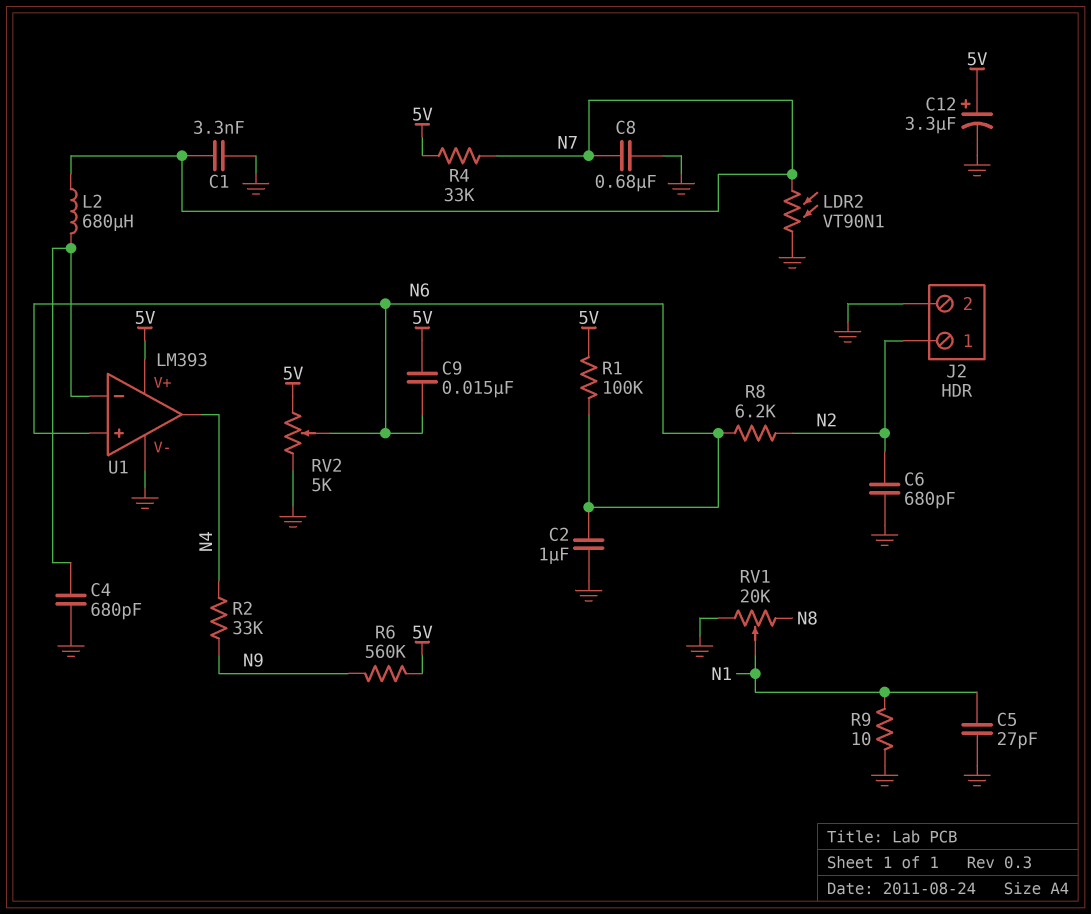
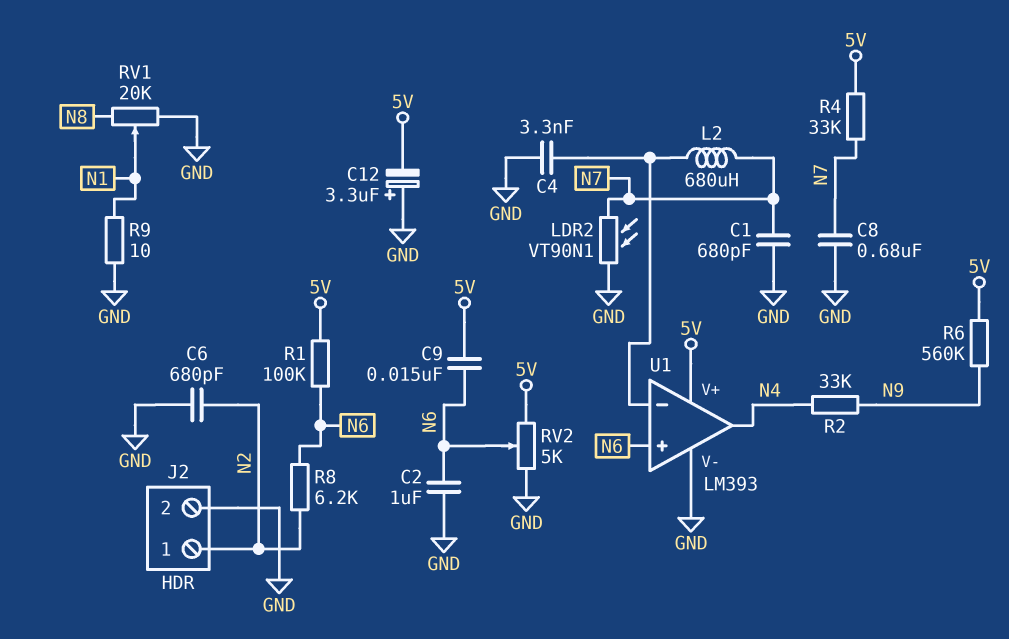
C1: 3.3nF (GND, N7) -> 680pF (GND, N7)
C4: 680pF (GND, U1/in-) -> 3.3nF (GND, U1/in-)
C5: 27pF (GND, N1) -> none
C12: 3.3uF (plus 5V, minus GND) -> 3.3uF (plus GND, minus 5V)

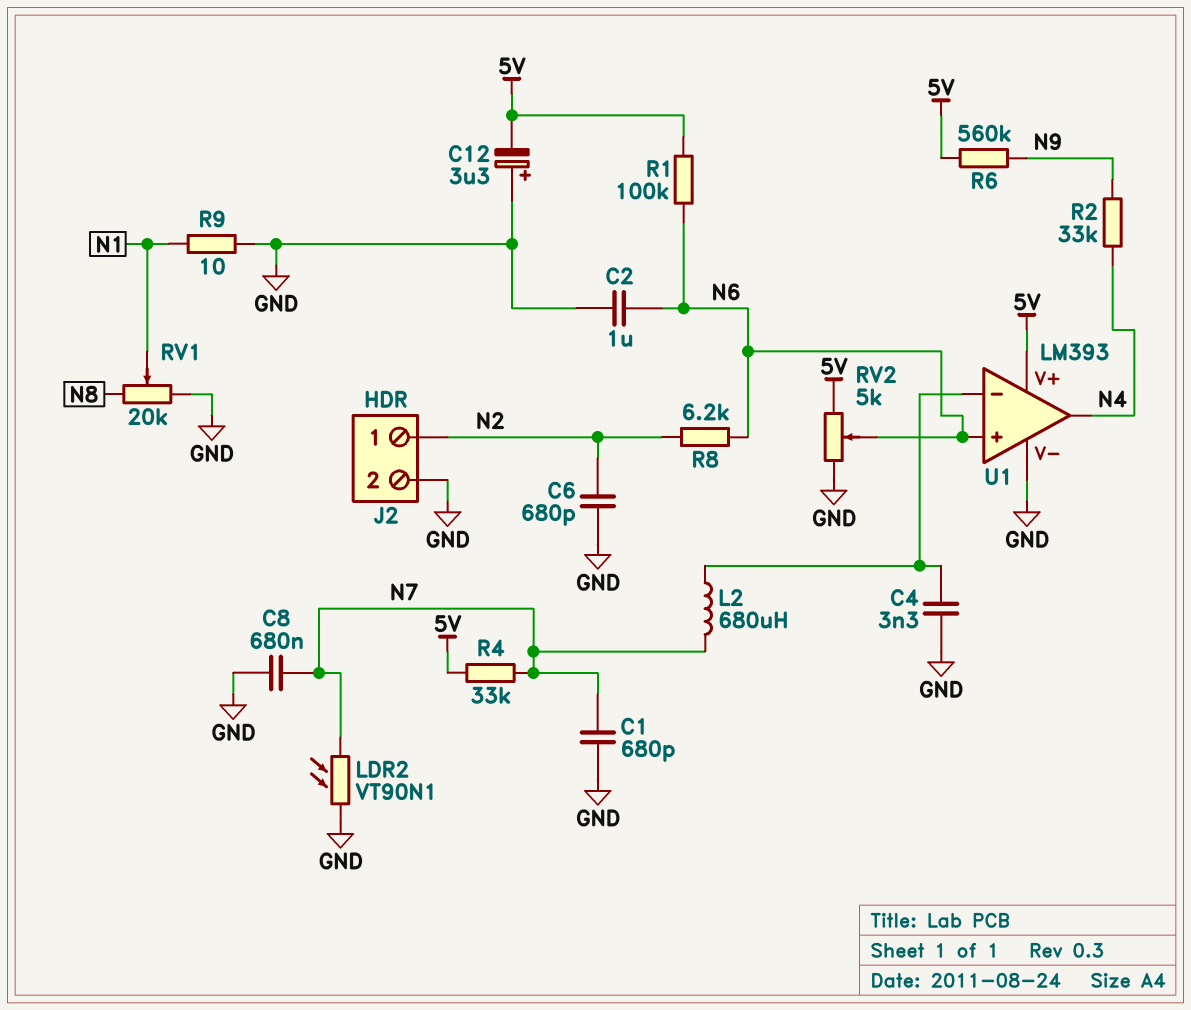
C9: 15nF (5V, N6) -> none

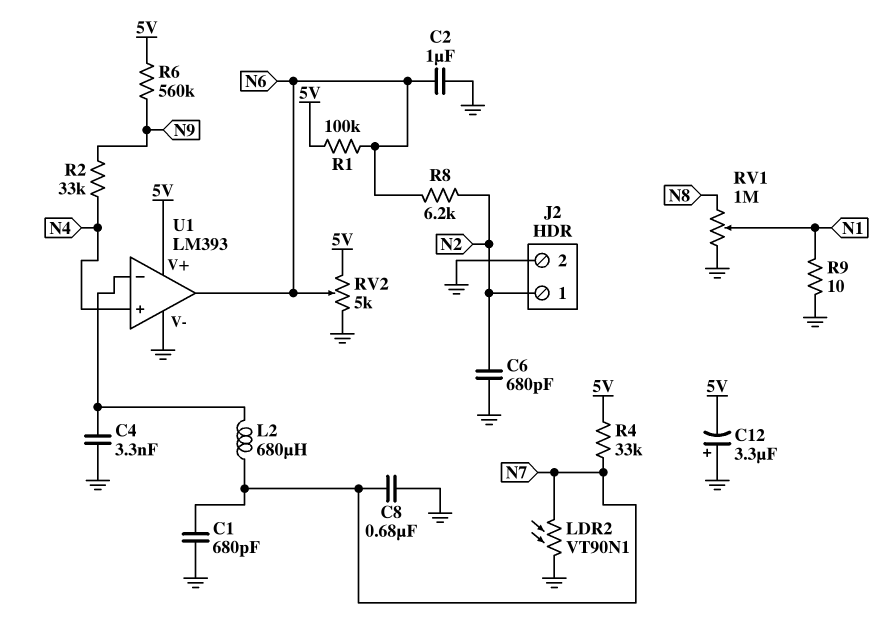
RV1: 20k (GND, N8, wiper N1) -> 1M (GND, N8, wiper N1)
U1 pin in+: N6 -> N4
U1 pin out: N4 -> N6

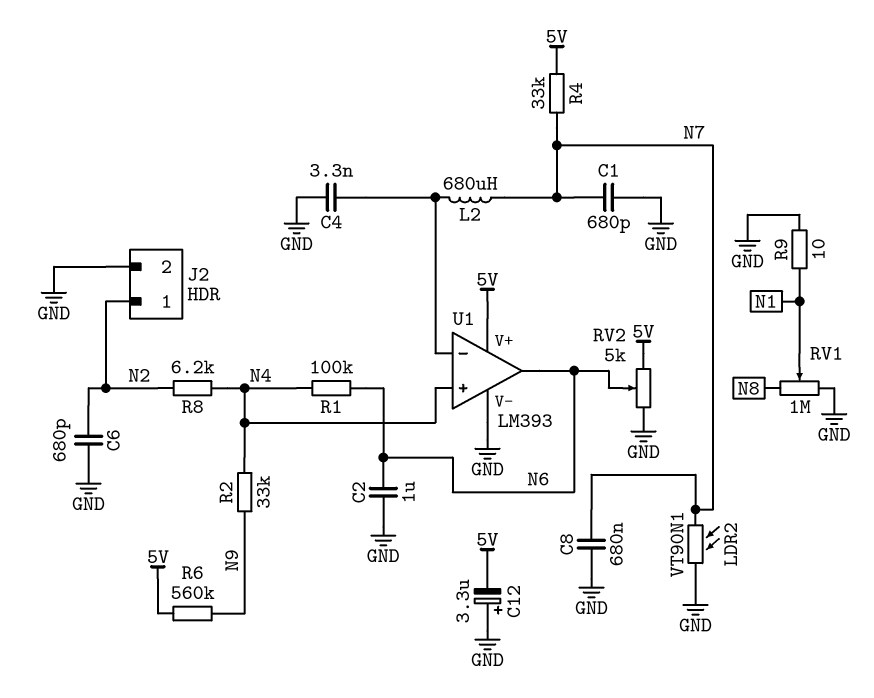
R1: 100k (5V, N6) -> 100k (N4, N6)
R8: 6.2k (N2, N6) -> 6.2k (N2, N4)

